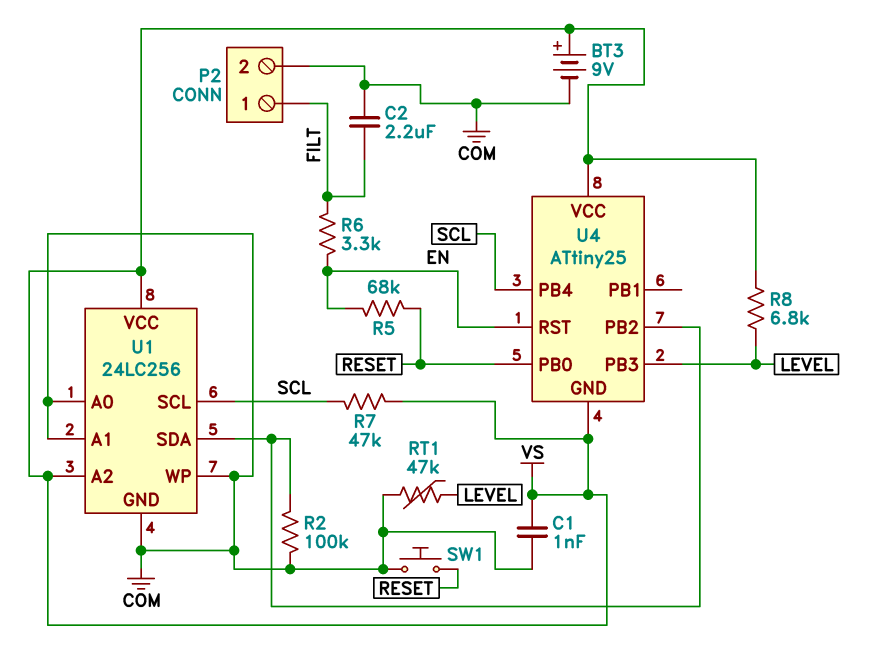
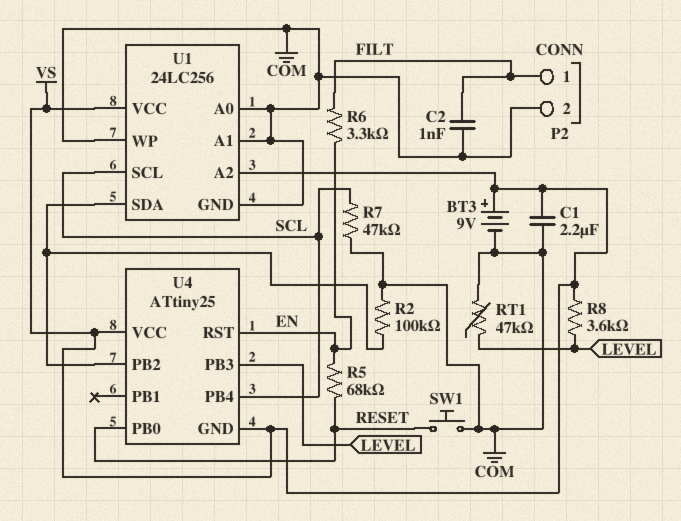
C1: 1nF (COM, VS) -> 2.2uF (COM, VS)
C2: 2.2uF (COM, FILT) -> 1nF (COM, FILT)
R7: 47k (SCL, VS) -> 47k (COM, SCL)
R8: 6.8k (LEVEL, VS) -> 3.6k (LEVEL, VS)

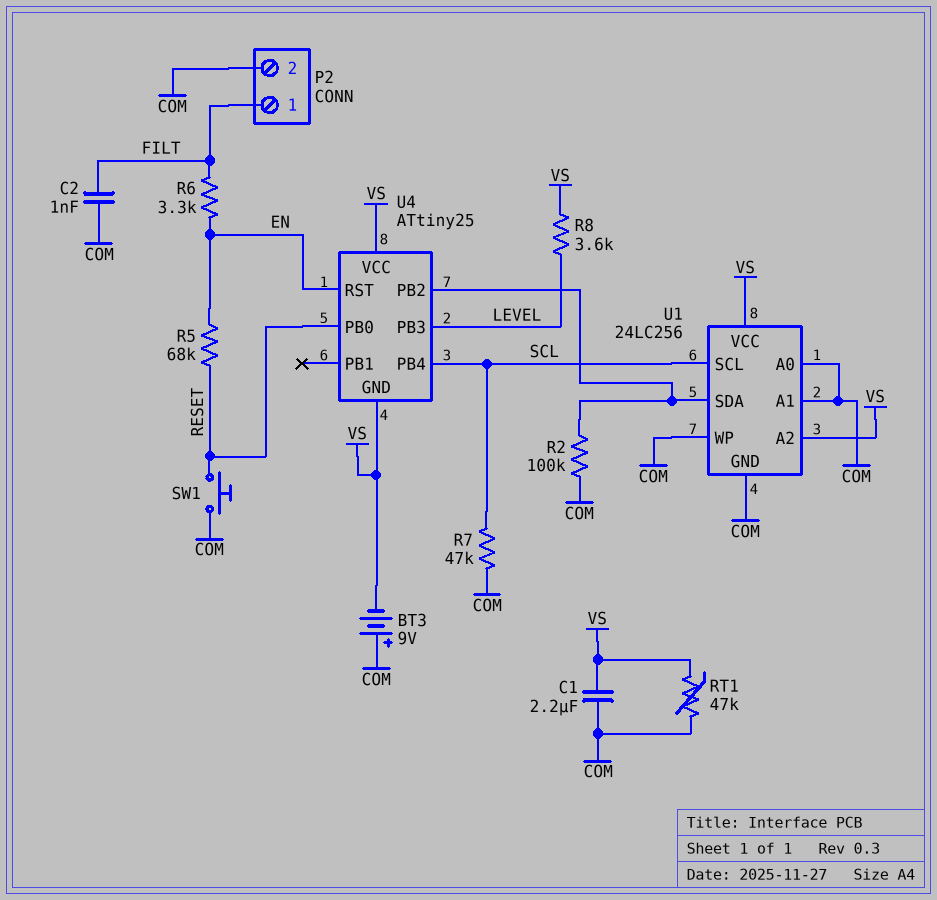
BT3: 9V (plus VS, minus COM) -> 9V (plus COM, minus VS)
RT1: 47k (COM, LEVEL) -> 47k (COM, VS)

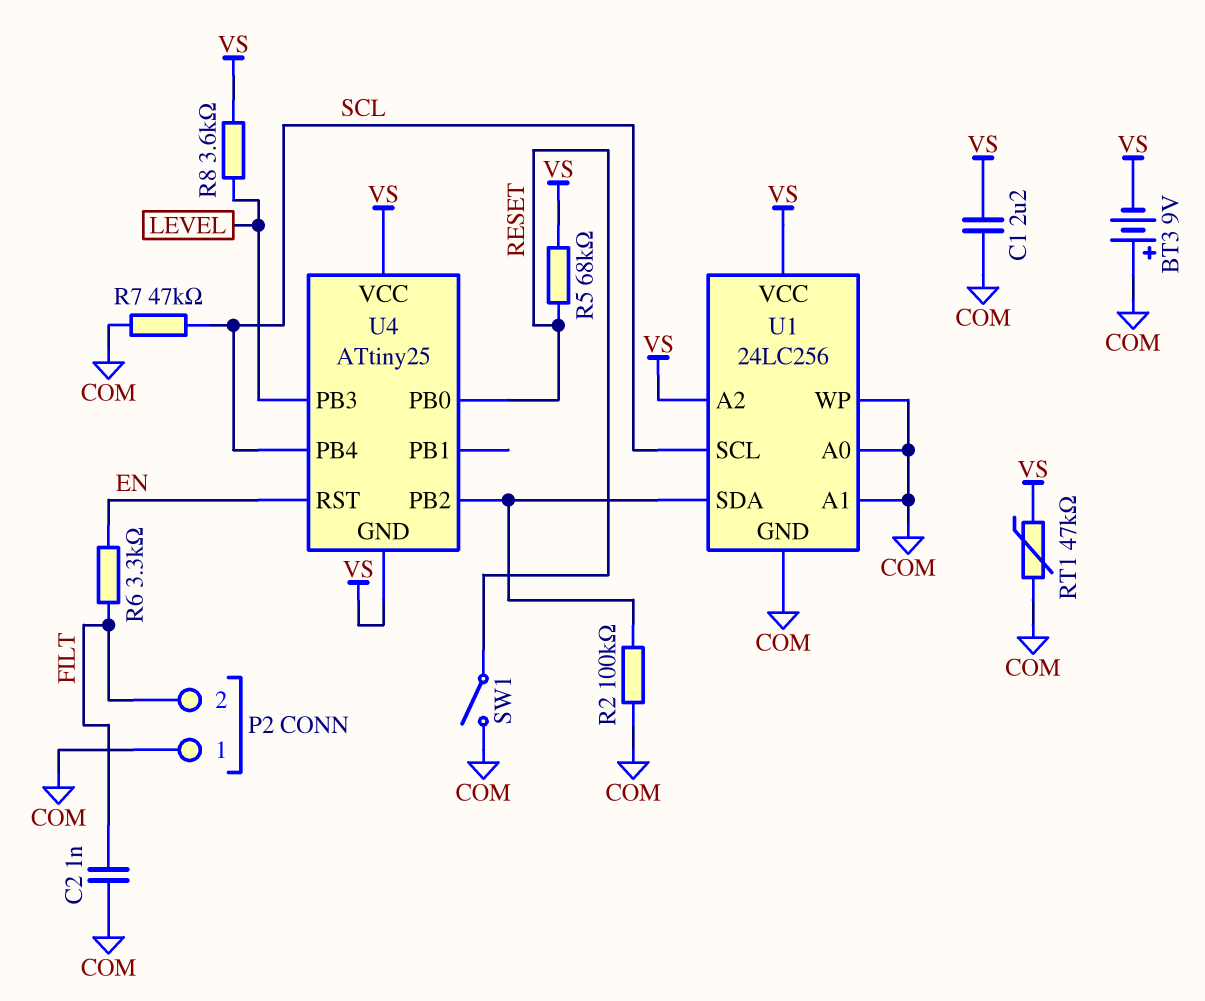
P2 pin 1: FILT -> COM
P2 pin 2: COM -> FILT
R5: 68k (EN, RESET) -> 68k (RESET, VS)
SW1: button (COM, RESET) -> switch (COM, RESET)

